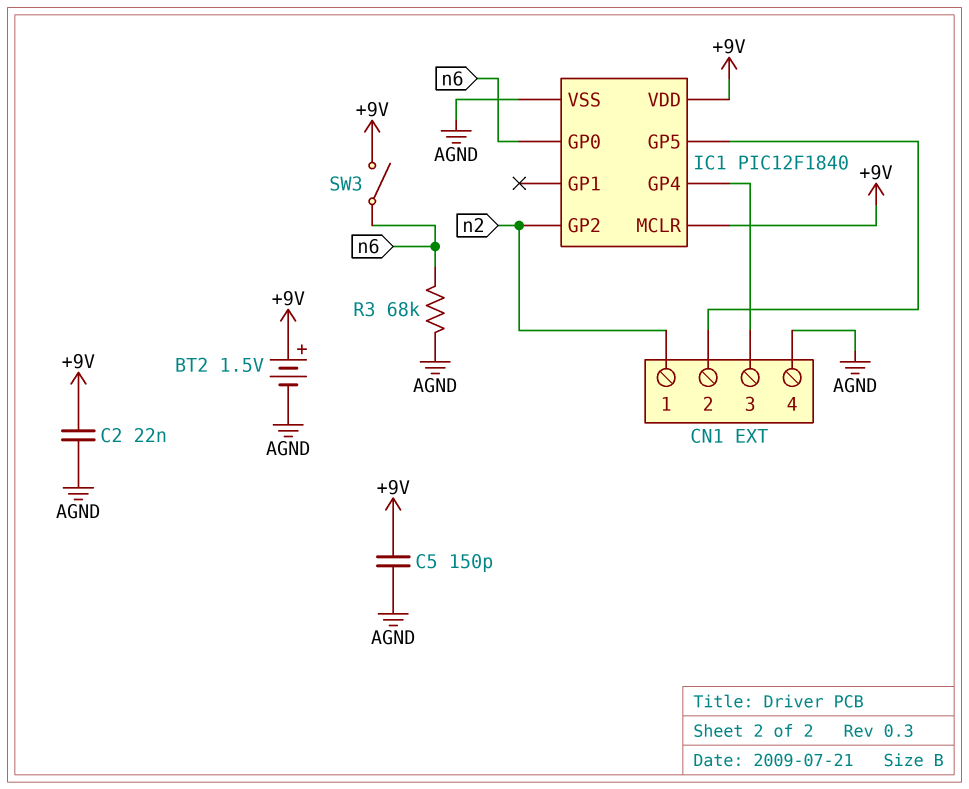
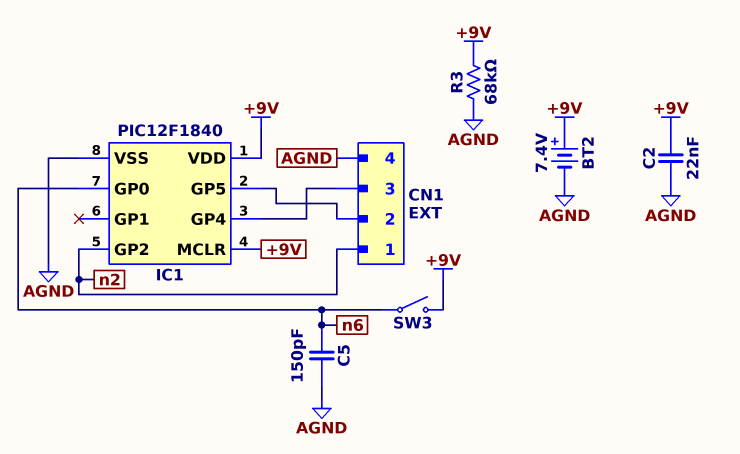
BT2: 1.5V (plus +9V, minus AGND) -> 7.4V (plus +9V, minus AGND)
C5: 150pF (+9V, AGND) -> 150pF (AGND, n6)
R3: 68k (AGND, n6) -> 68k (+9V, AGND)

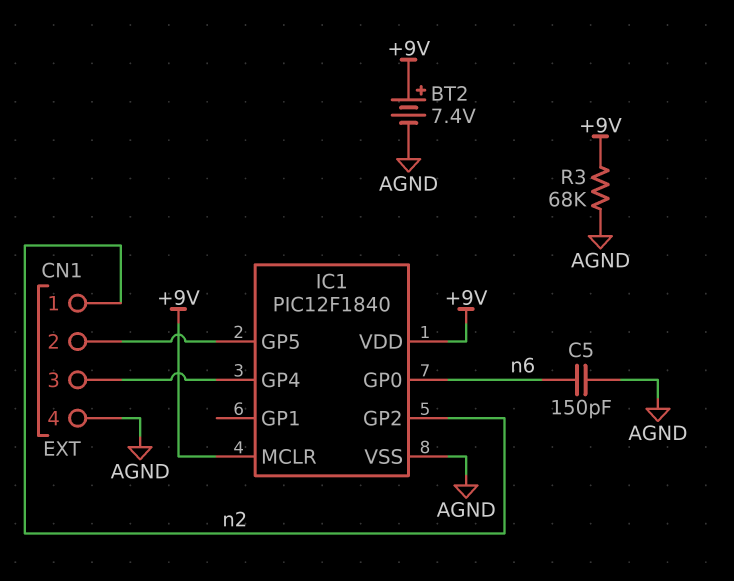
C2: 22nF (+9V, AGND) -> none
SW3: switch (+9V, n6) -> none

